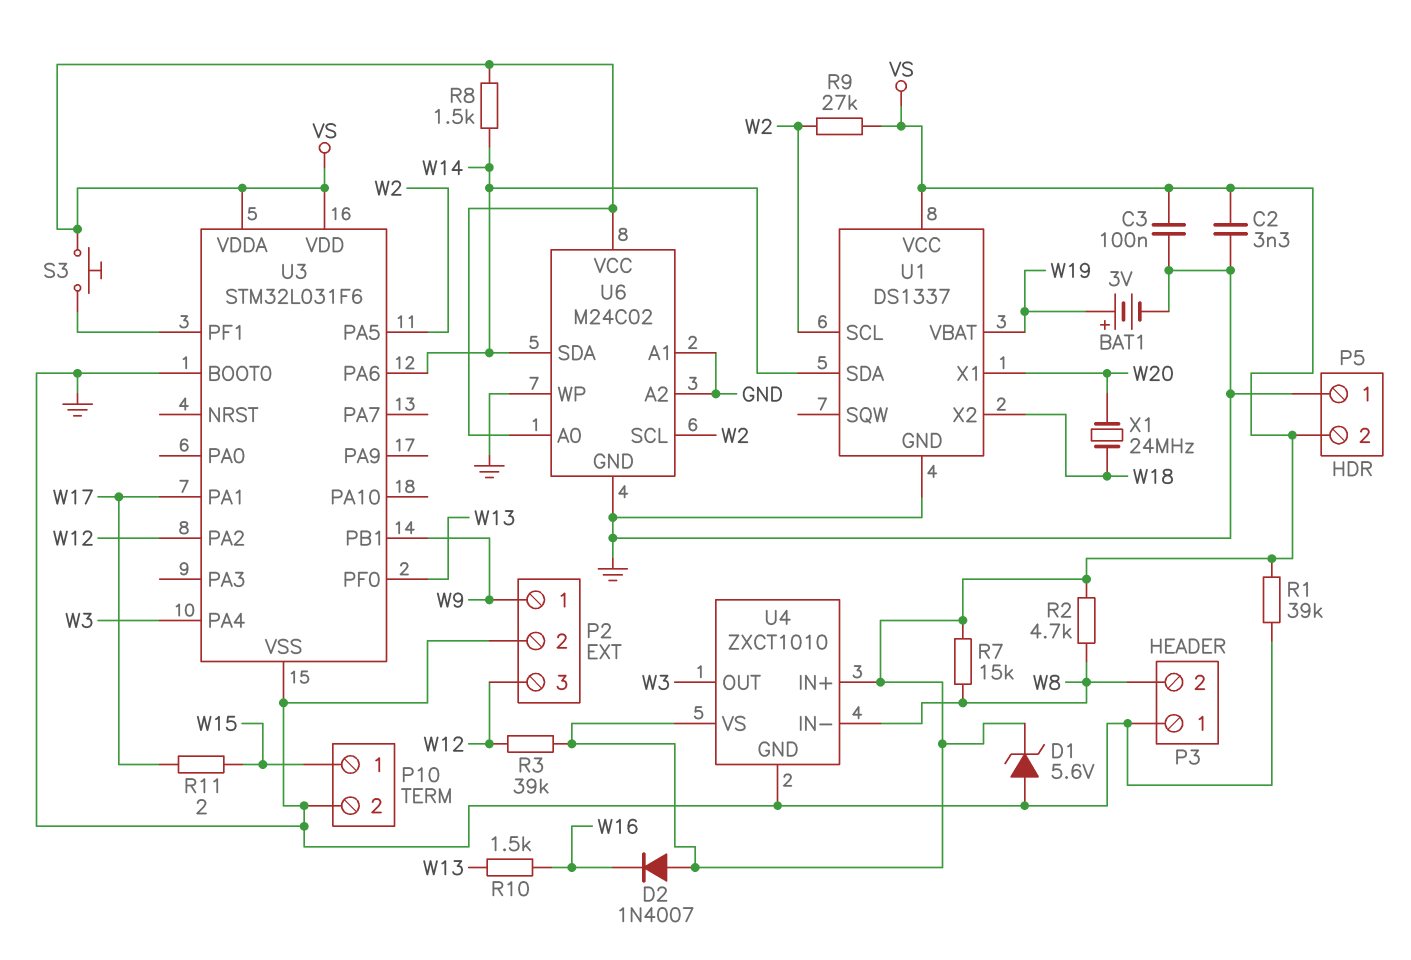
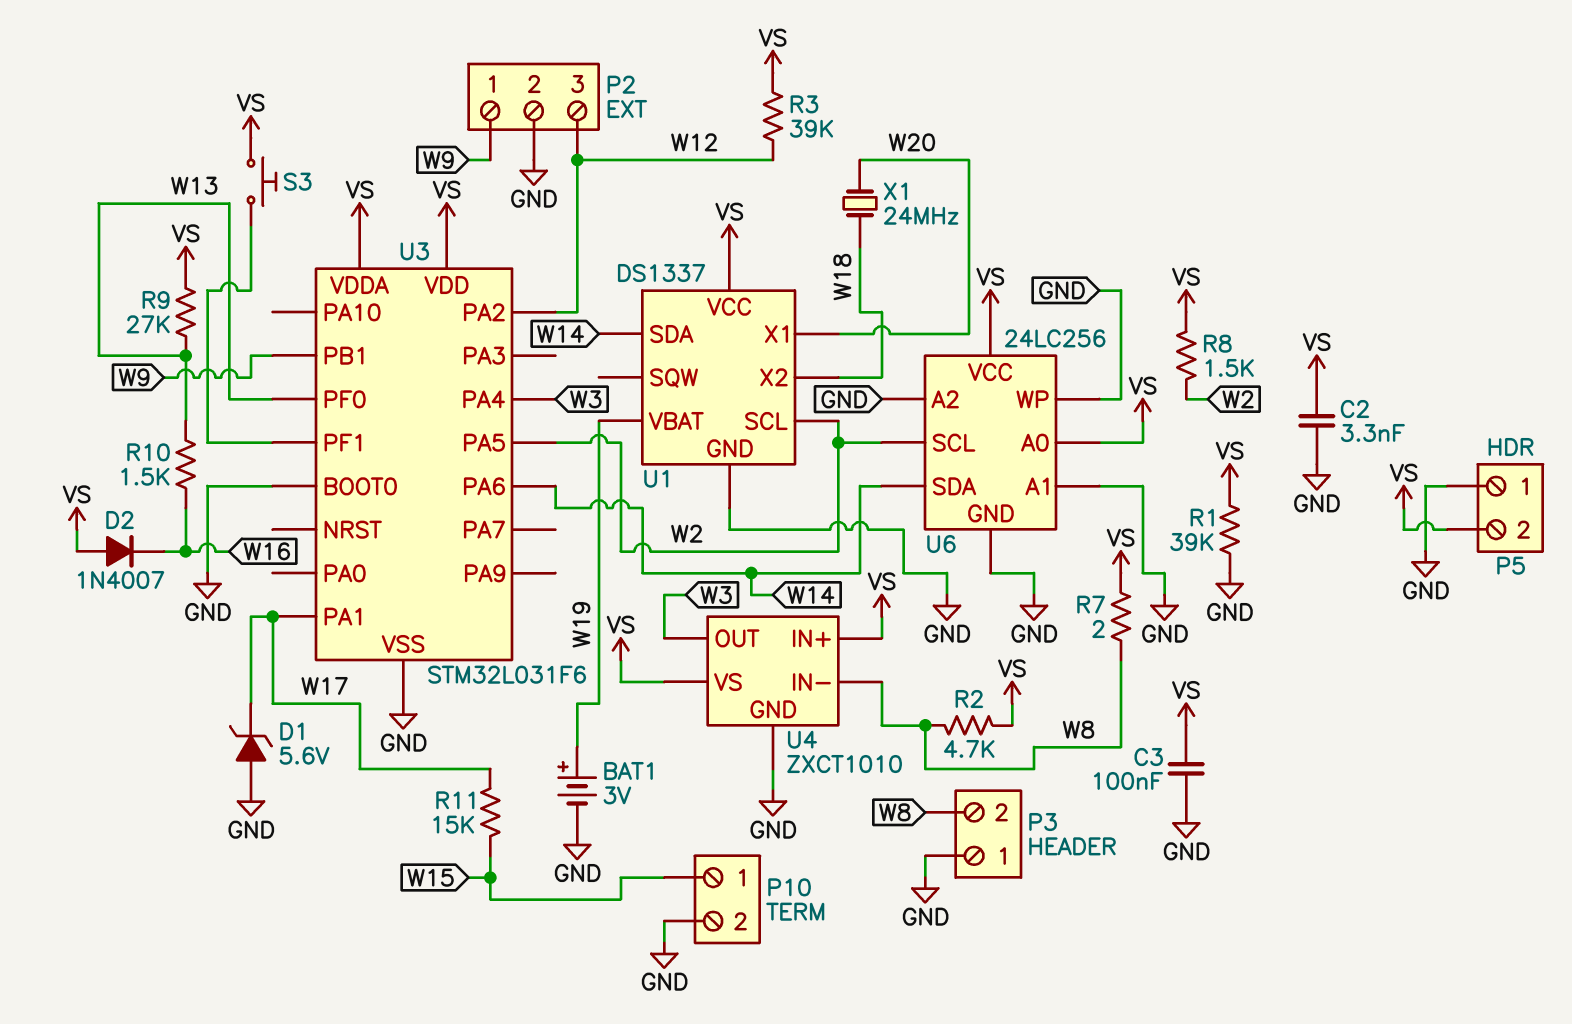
D1: zener 5.6V (A GND, K VS) -> zener 5.6V (A GND, K W17)
R7: 15k (VS, W8) -> 2 (VS, W8)
R8: 1.5k (VS, W14) -> 1.5k (VS, W2)
R9: 27k (VS, W2) -> 27k (VS, W13)
R11: 2 (W15, W17) -> 15k (W15, W17)
U6: M24C02 -> 24LC256

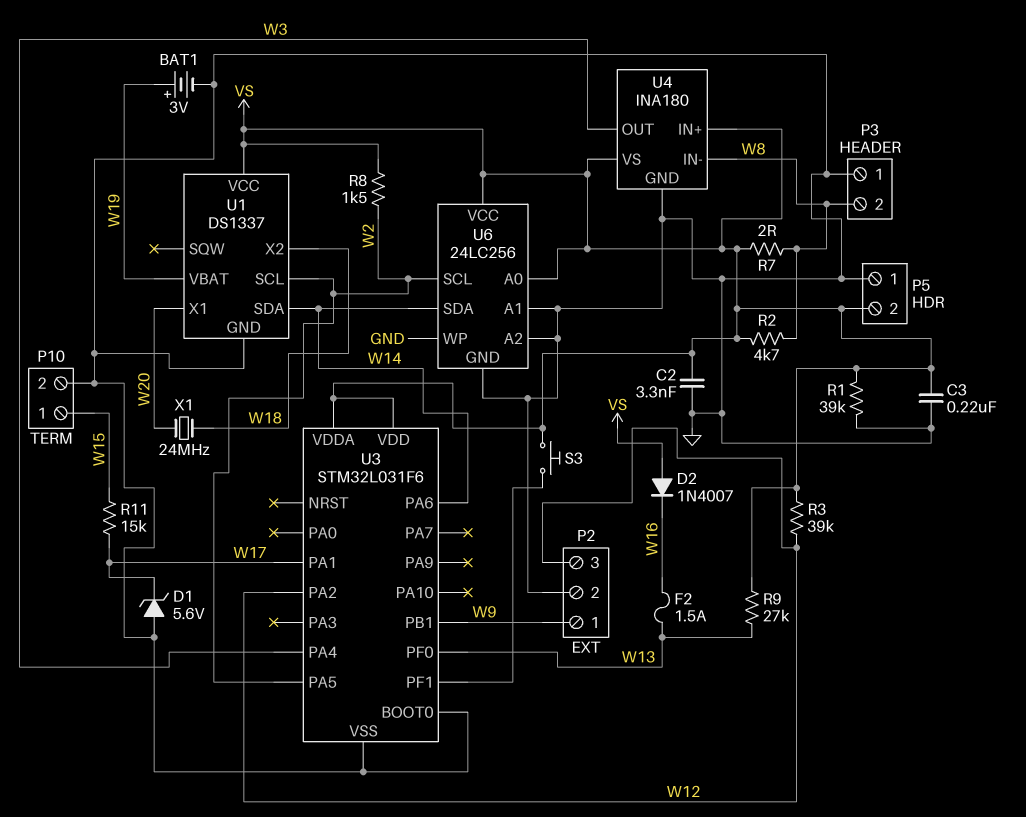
C3: 100nF (GND, VS) -> 220nF (GND, VS)
F2: none -> 1.5A (W13, W16)
R10: 1.5k (W13, W16) -> none
U4: ZXCT1010 -> INA180

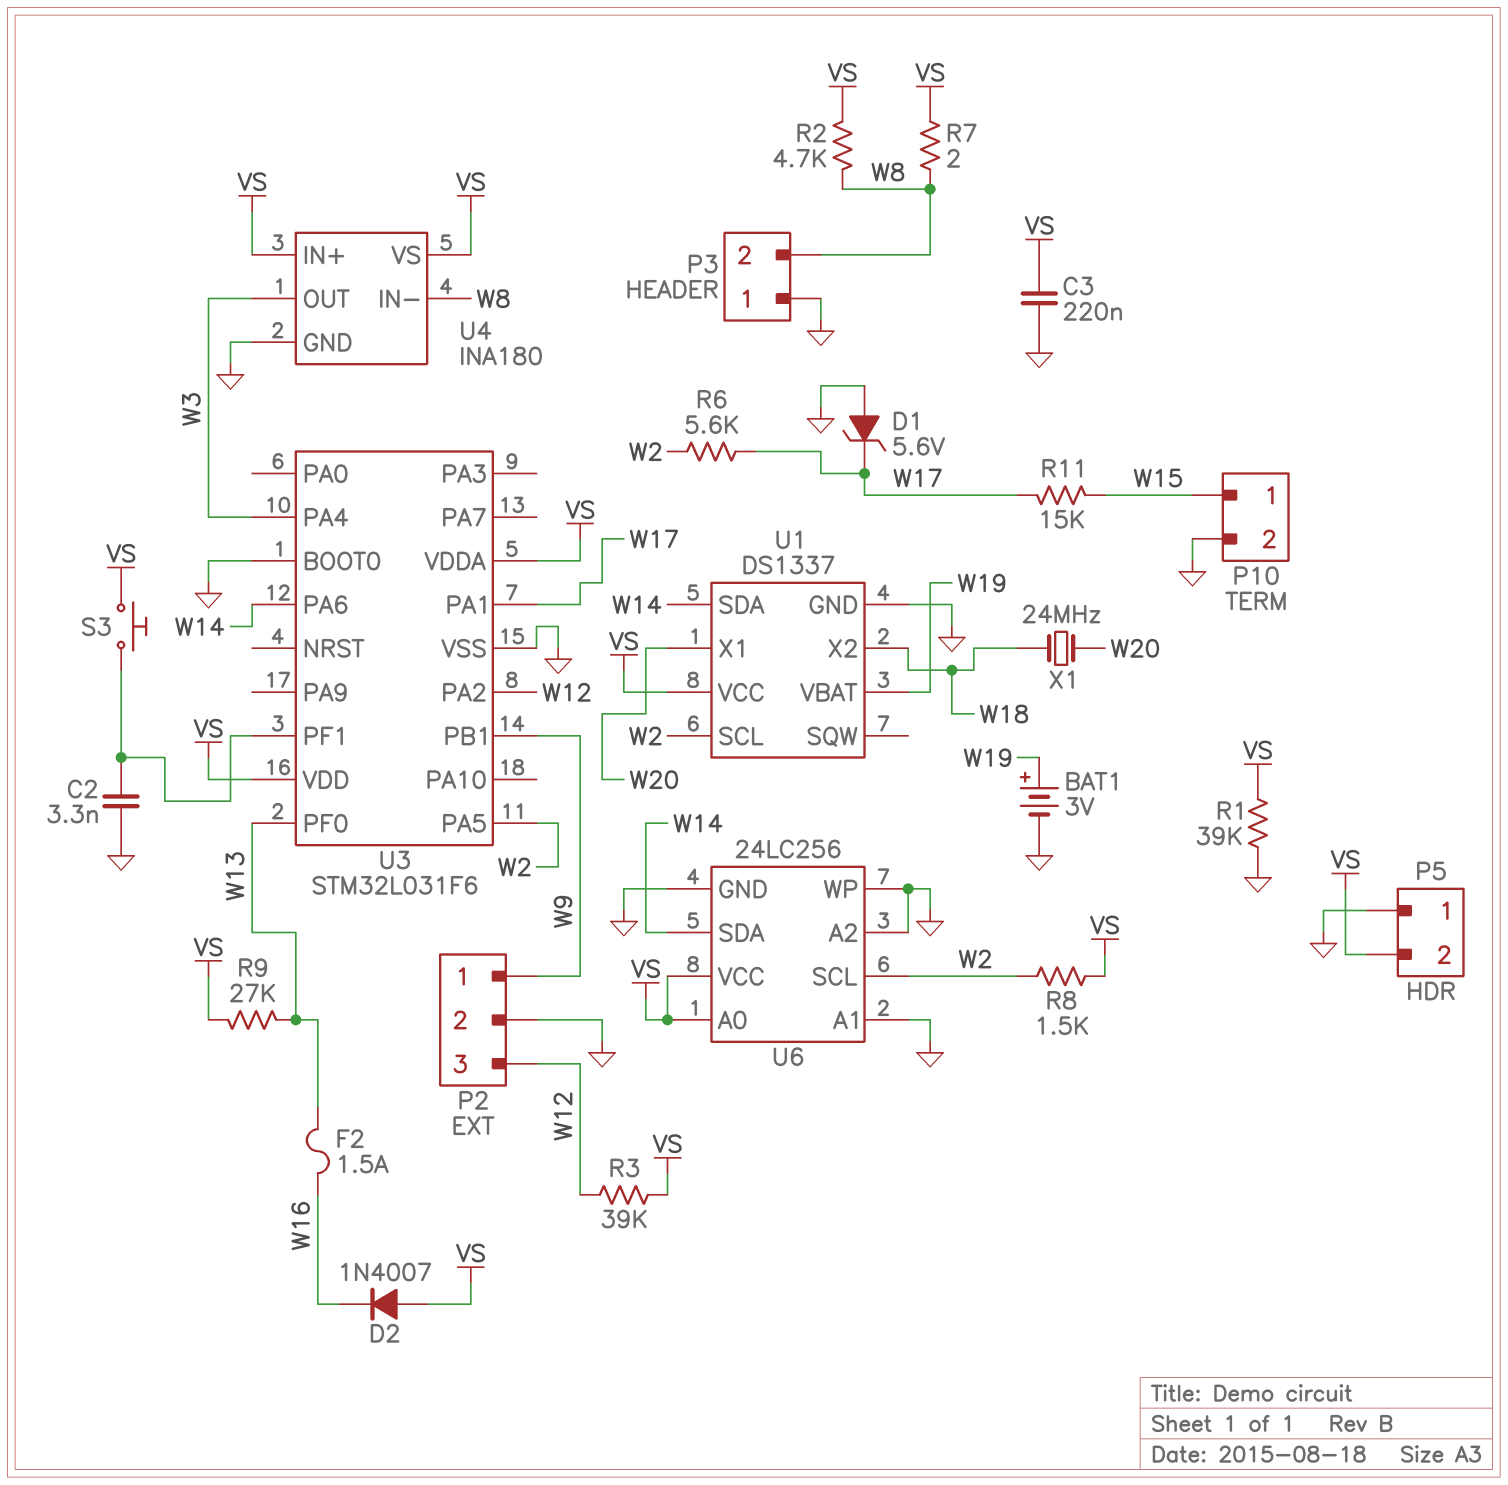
C2: 3.3nF (GND, VS) -> 3.3nF (GND, U3/PF1)
R6: none -> 5.6k (W2, W17)

